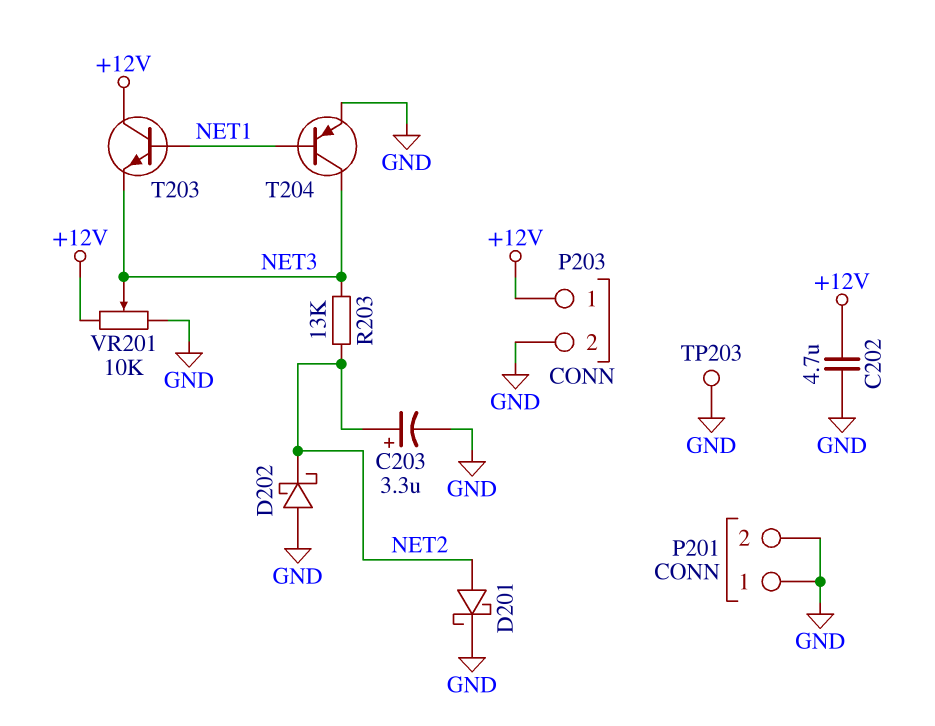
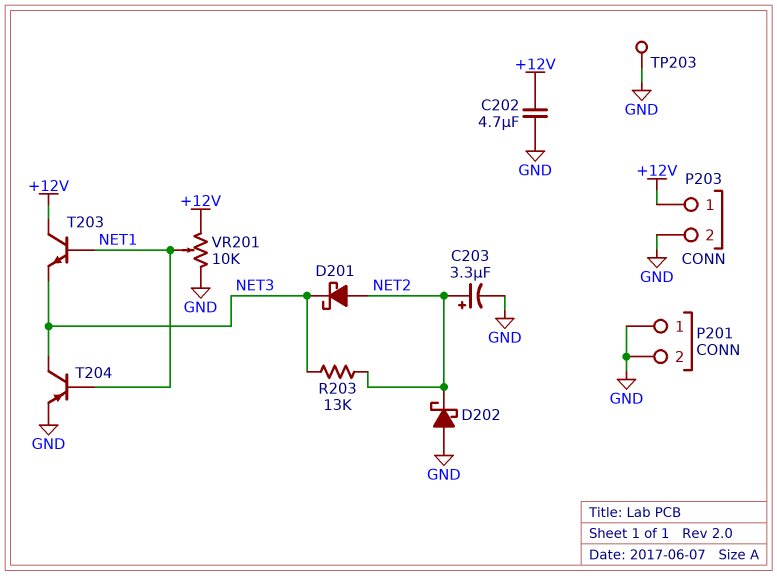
D201: schottky (A NET2, K GND) -> schottky (A NET2, K NET3)
VR201: 10k (+12V, GND, wiper NET3) -> 10k (+12V, GND, wiper NET1)

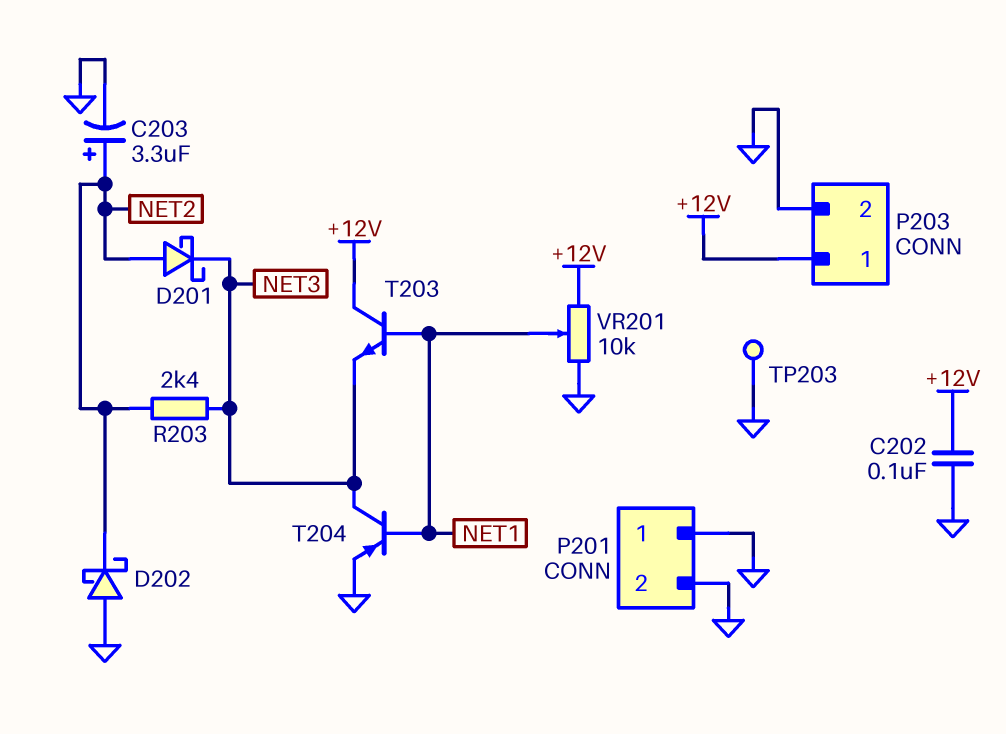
C202: 4.7uF (+12V, GND) -> 100nF (+12V, GND)
R203: 13k (NET2, NET3) -> 2.4k (NET2, NET3)

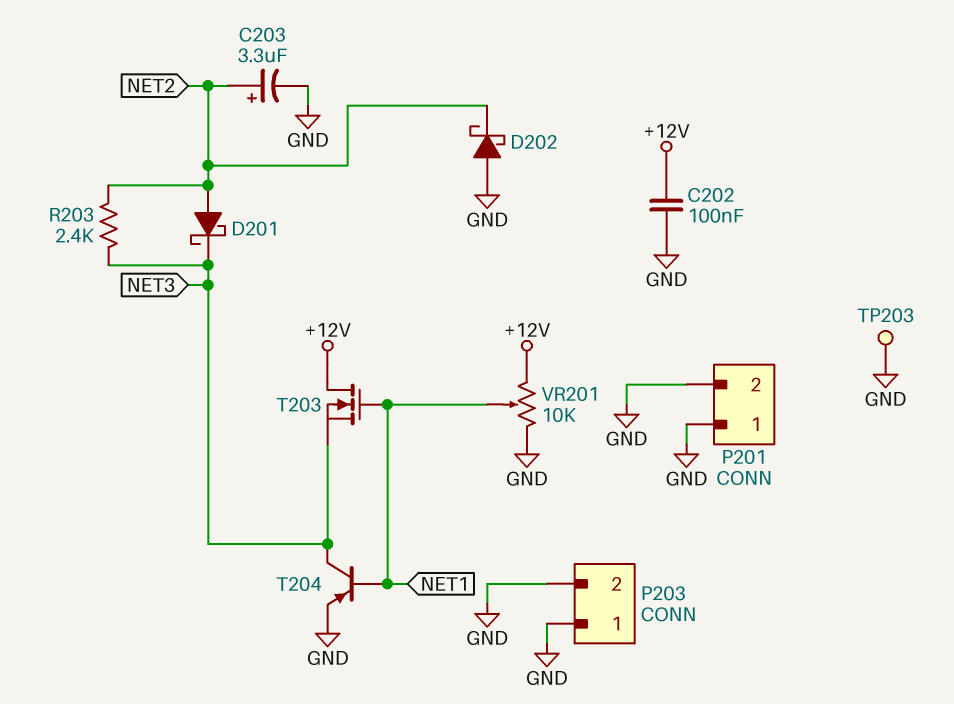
P203 pin 1: +12V -> GND
T203: NPN (B NET1, C +12V, E NET3) -> NMOS (G NET1, D +12V, S NET3)

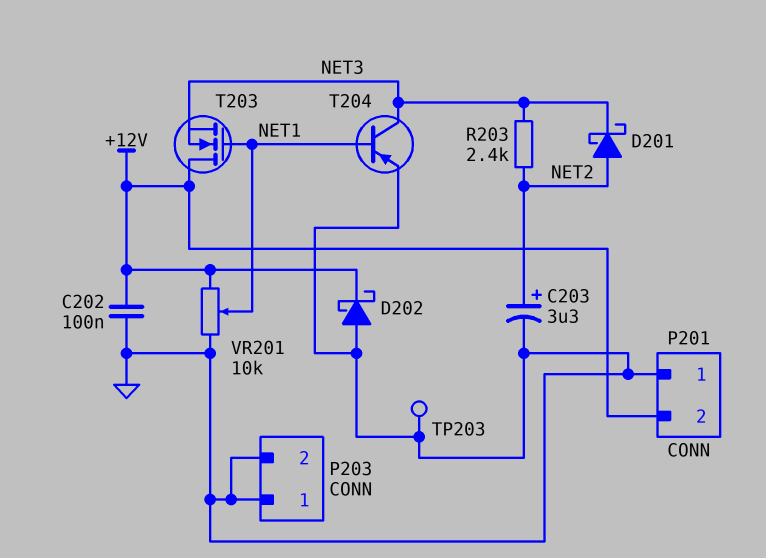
D202: schottky (A GND, K NET2) -> schottky (A GND, K +12V)
P201 pin 2: GND -> +12V

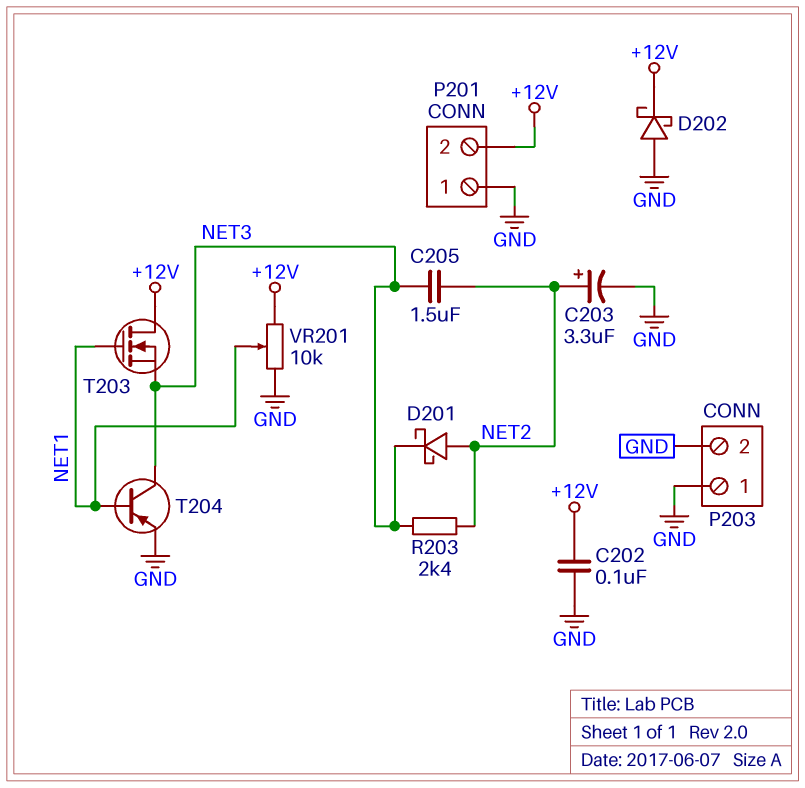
C205: none -> 1.5uF (NET2, NET3)
TP203: test point (GND) -> none

